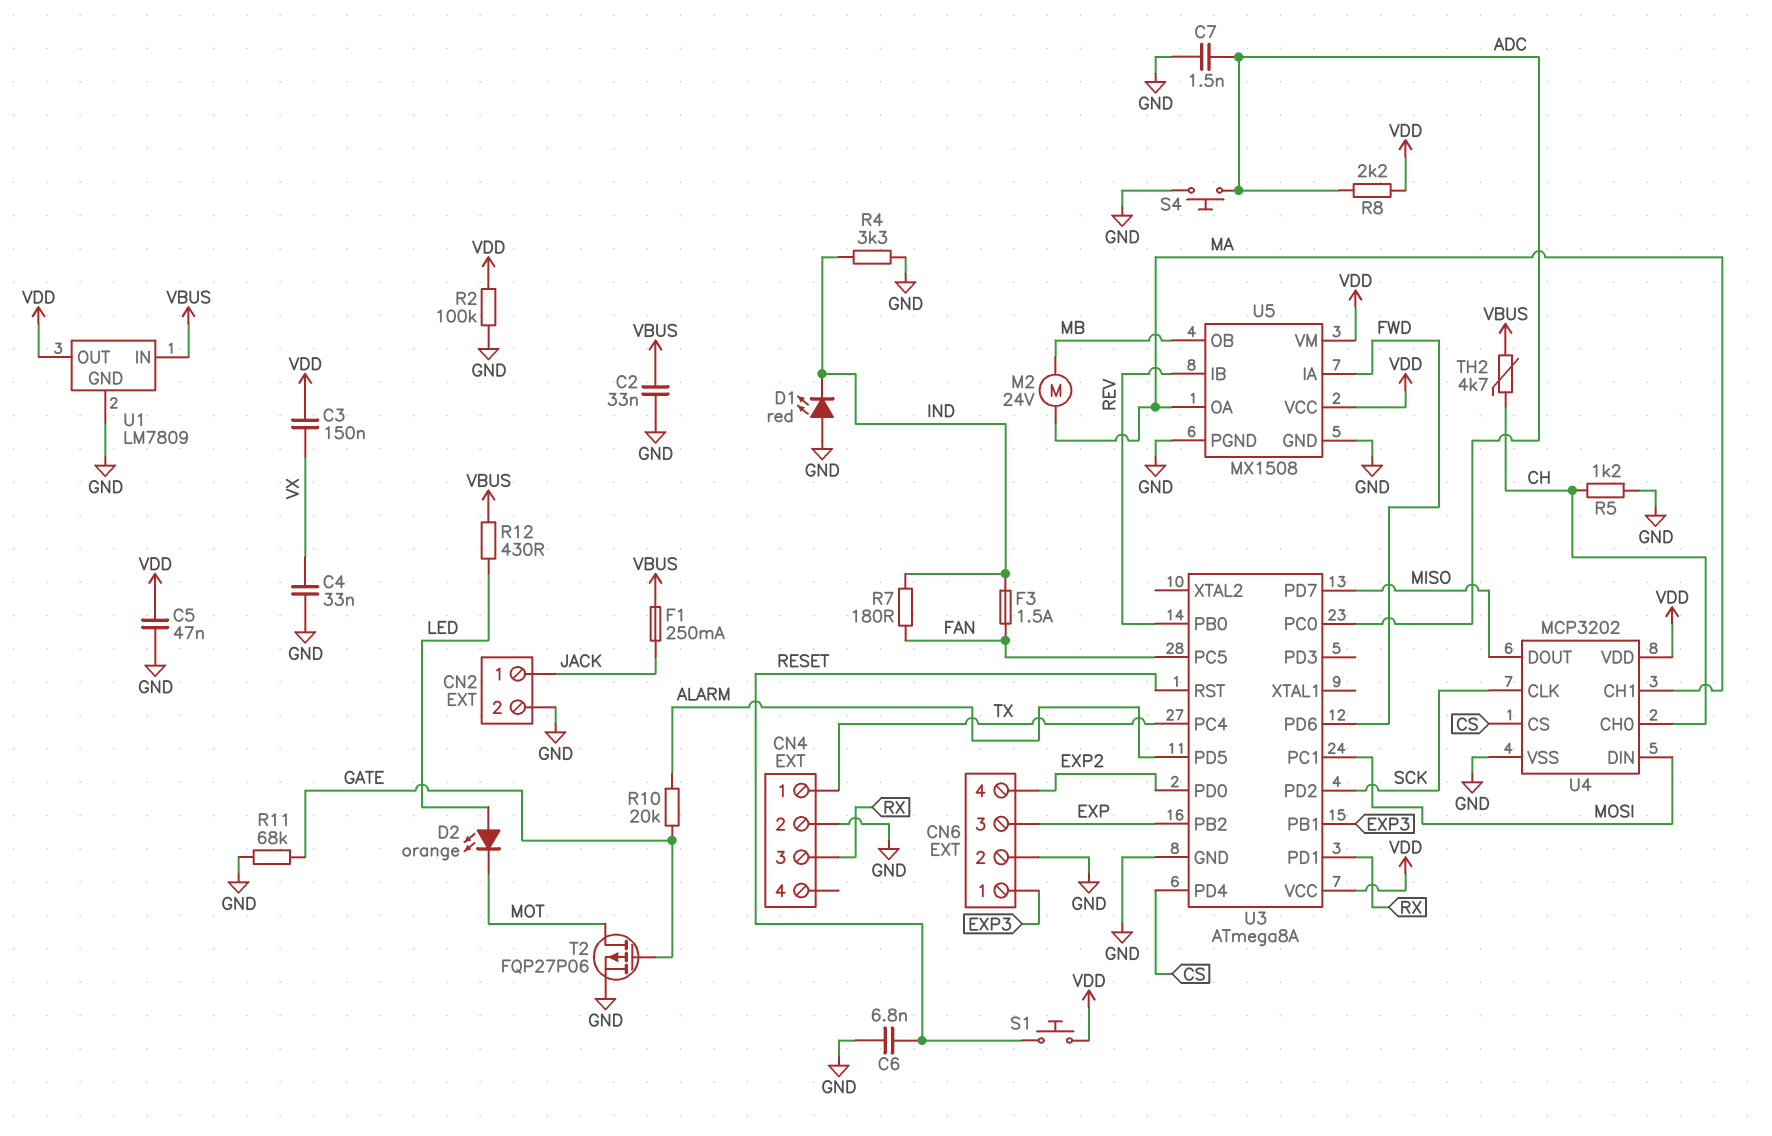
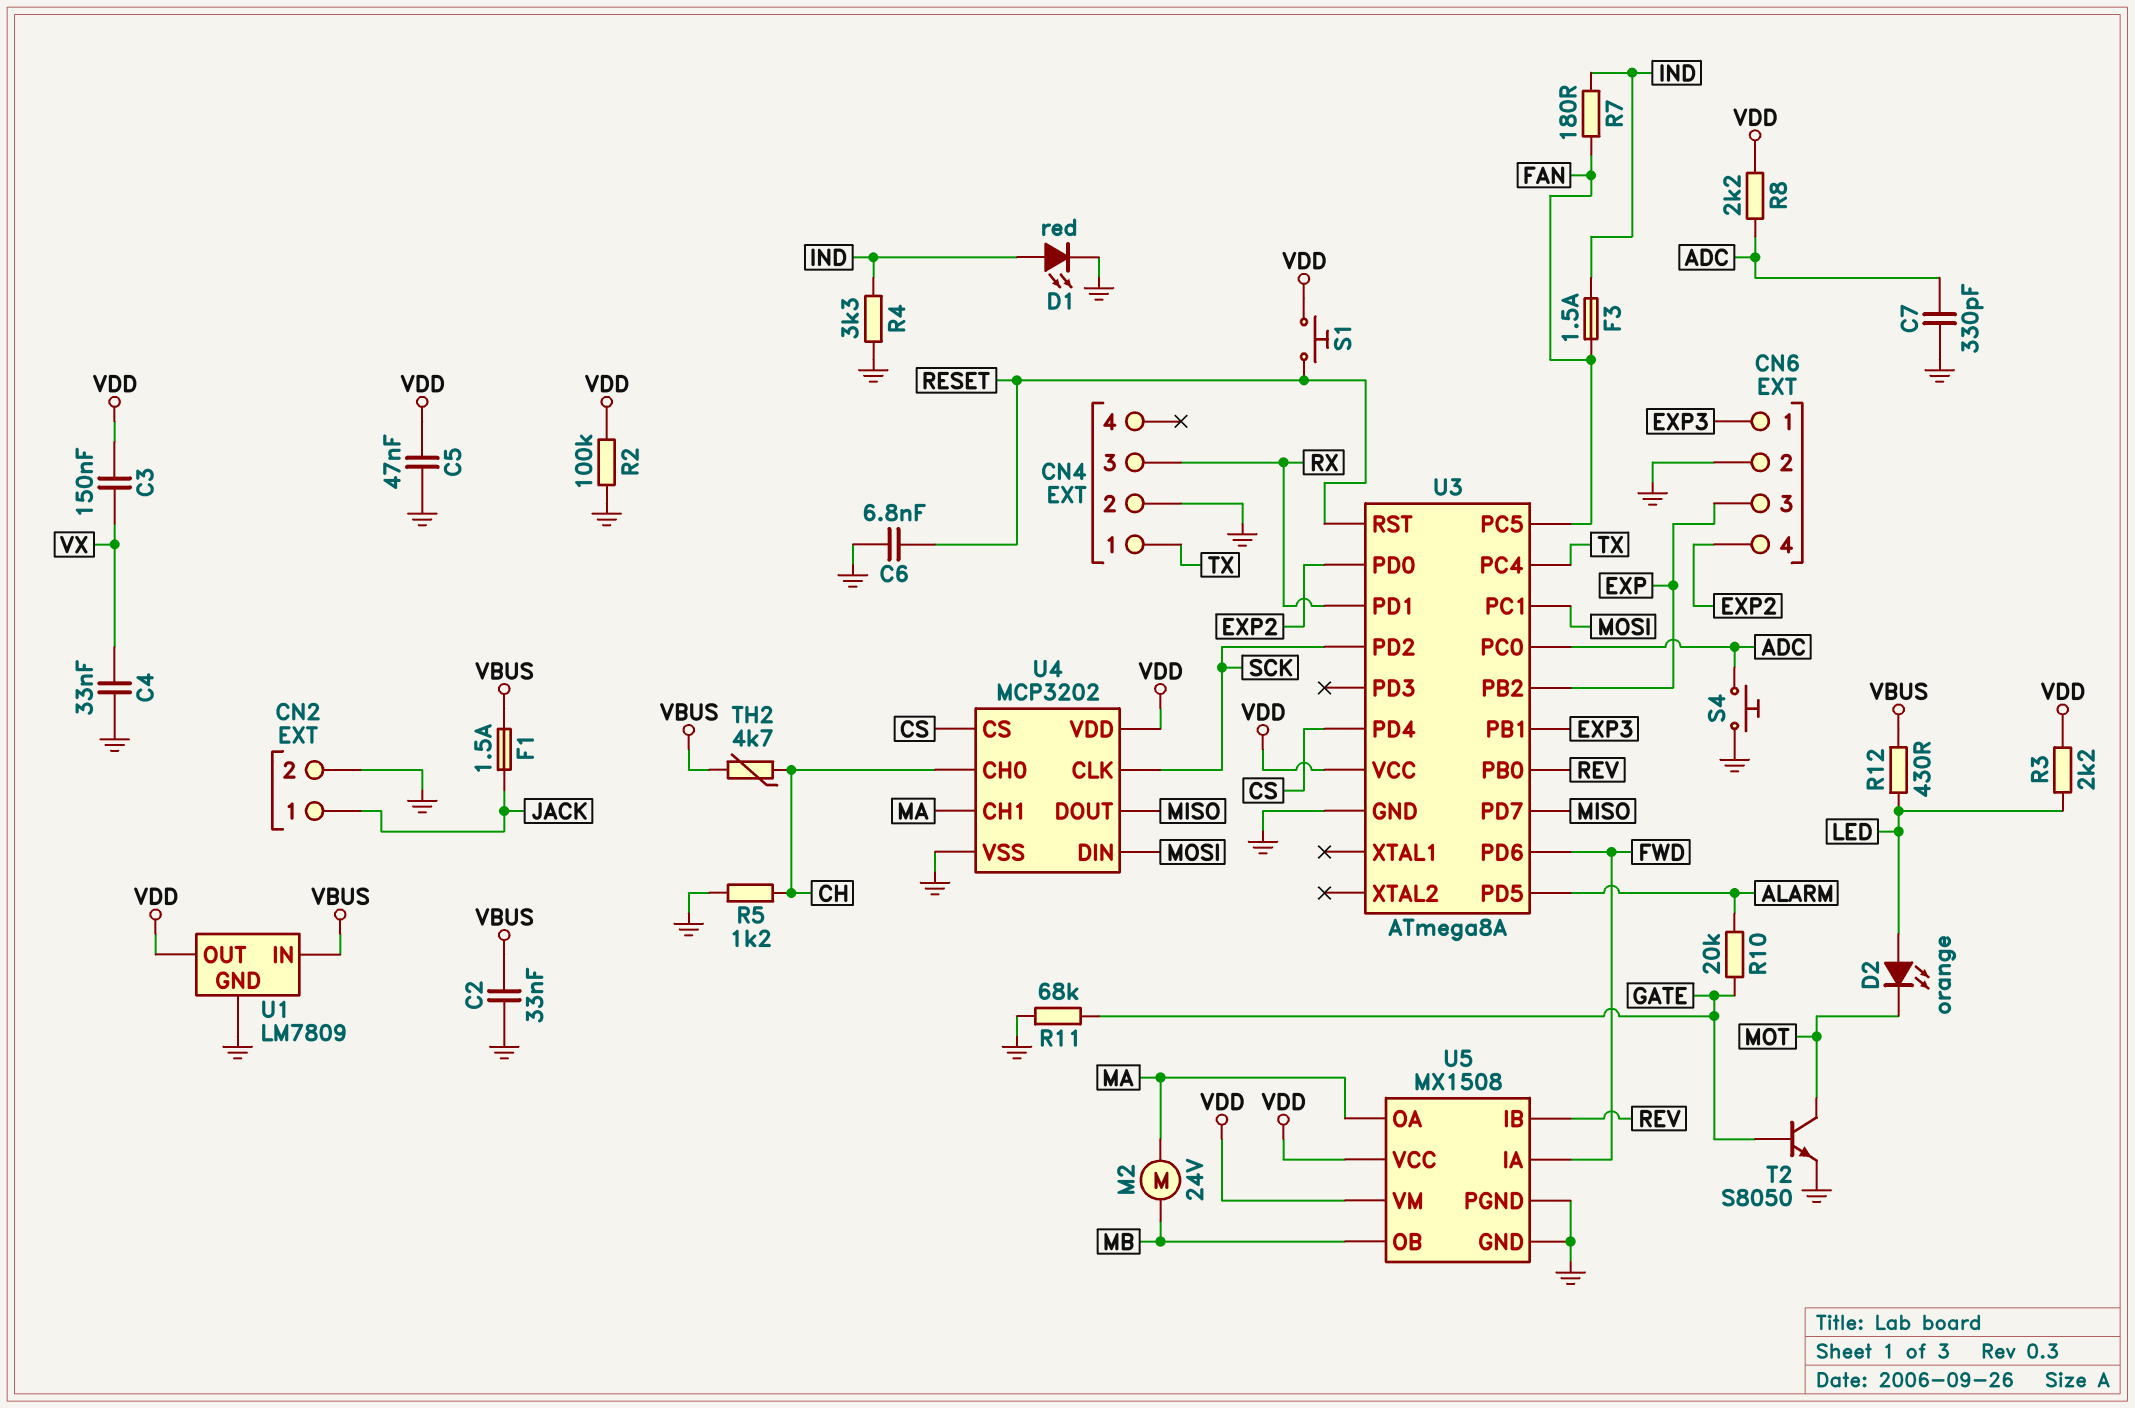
C7: 1.5nF (ADC, GND) -> 330pF (ADC, GND)
D1: LED red (A GND, K IND) -> LED red (A IND, K GND)
F1: 250mA (JACK, VBUS) -> 1.5A (JACK, VBUS)
R3: none -> 2.2k (LED, VDD)
T2: PMOS FQP27P06 (G GATE, D MOT, S GND) -> NPN S8050 (B GATE, C MOT, E GND)

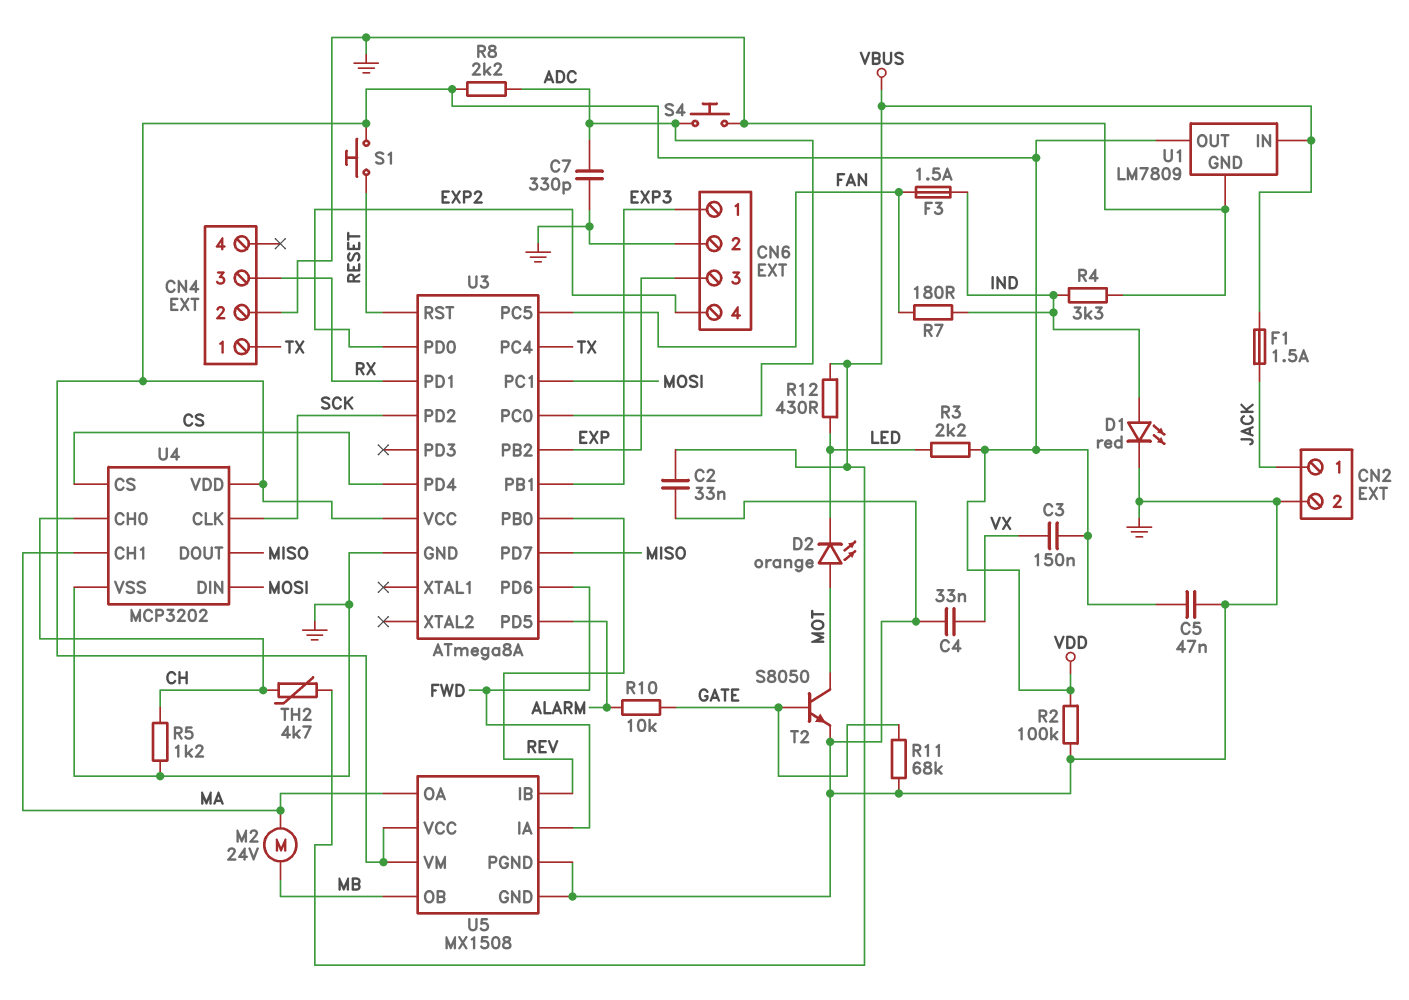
C6: 6.8nF (GND, RESET) -> none
D2: LED orange (A LED, K MOT) -> LED orange (A MOT, K LED)
R10: 20k (ALARM, GATE) -> 10k (ALARM, GATE)

